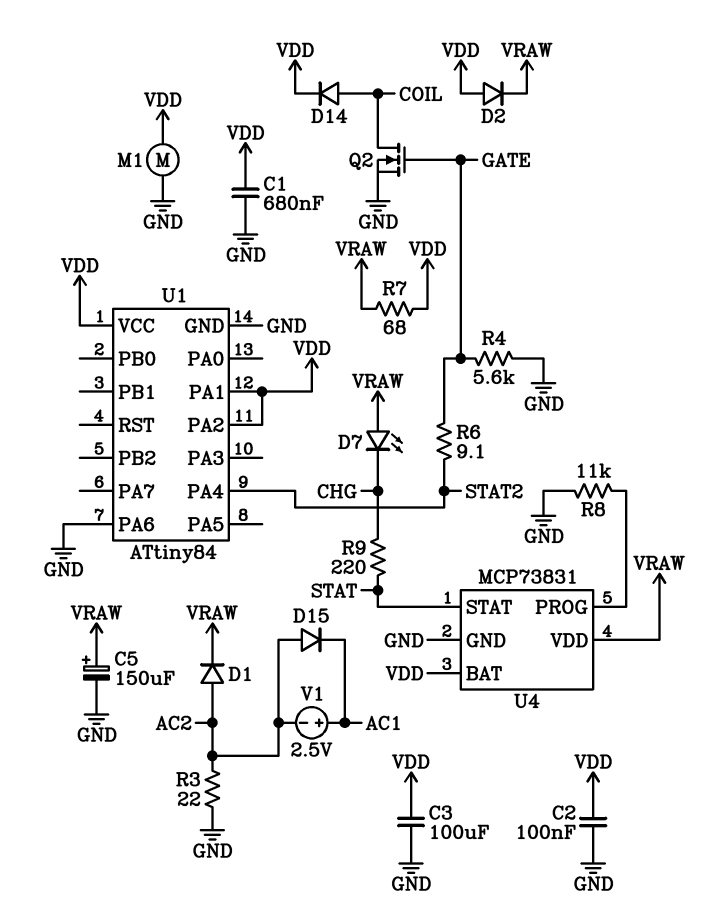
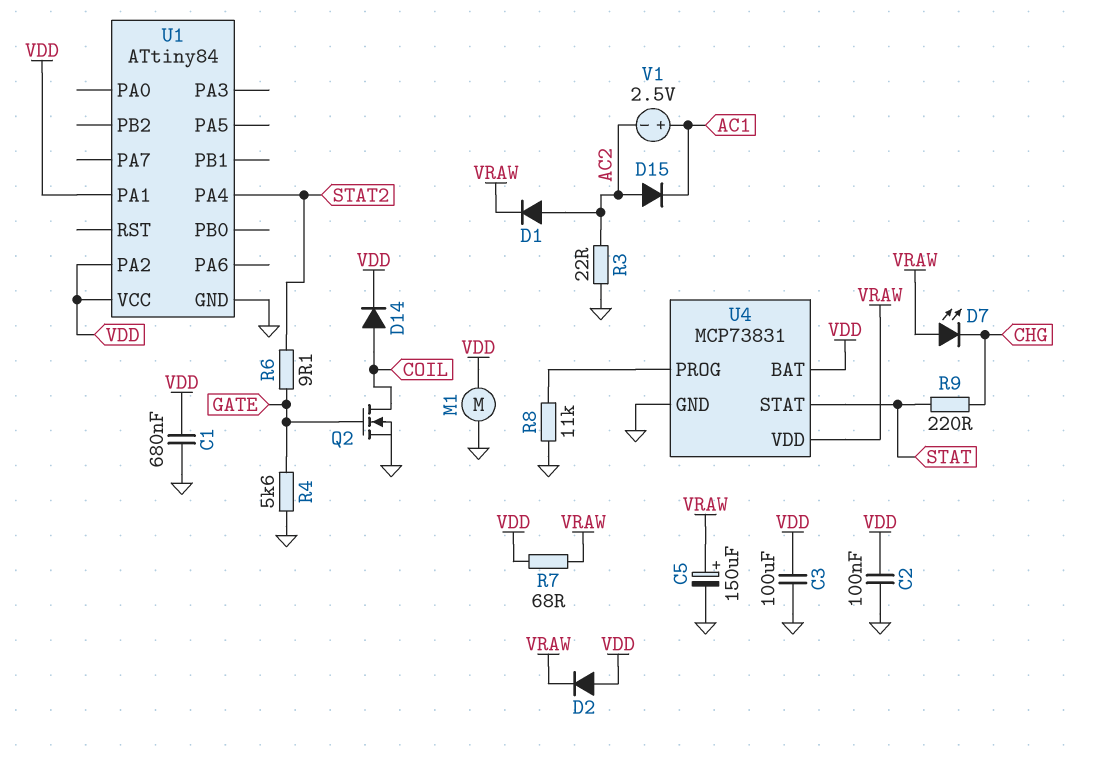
U1 pin PA6: GND -> none

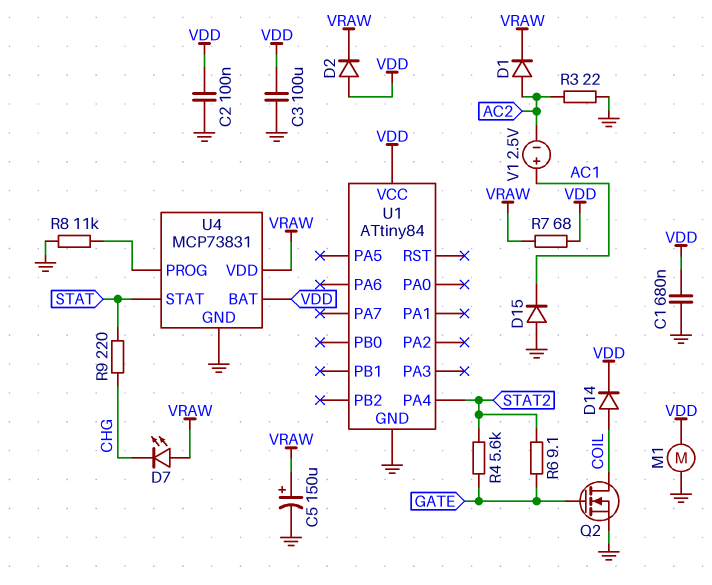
D15: diode (A AC2, K AC1) -> diode (A GND, K AC1)
R4: 5.6k (GATE, GND) -> 5.6k (GATE, STAT2)
U1 pin PA1: VDD -> none
U1 pin PA2: VDD -> none

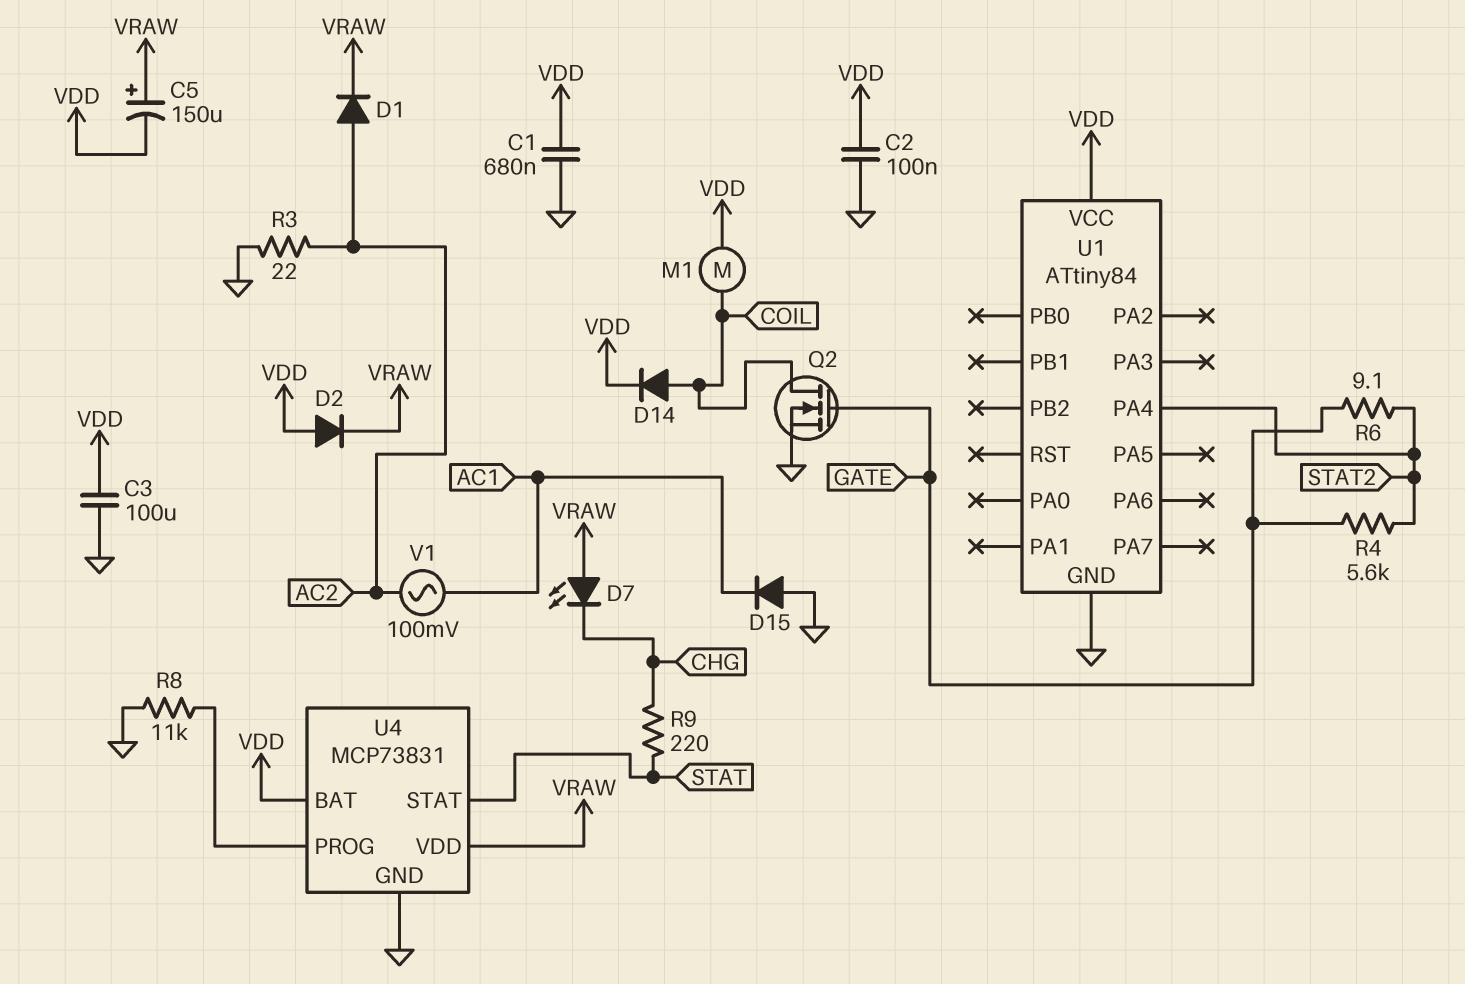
C5: 150uF (plus VRAW, minus GND) -> 150uF (plus VRAW, minus VDD)
M1: motor (GND, VDD) -> motor (COIL, VDD)
R7: 68 (VDD, VRAW) -> none
V1: 2.5V (plus AC1, minus AC2) -> AC 100mV (AC1, AC2)

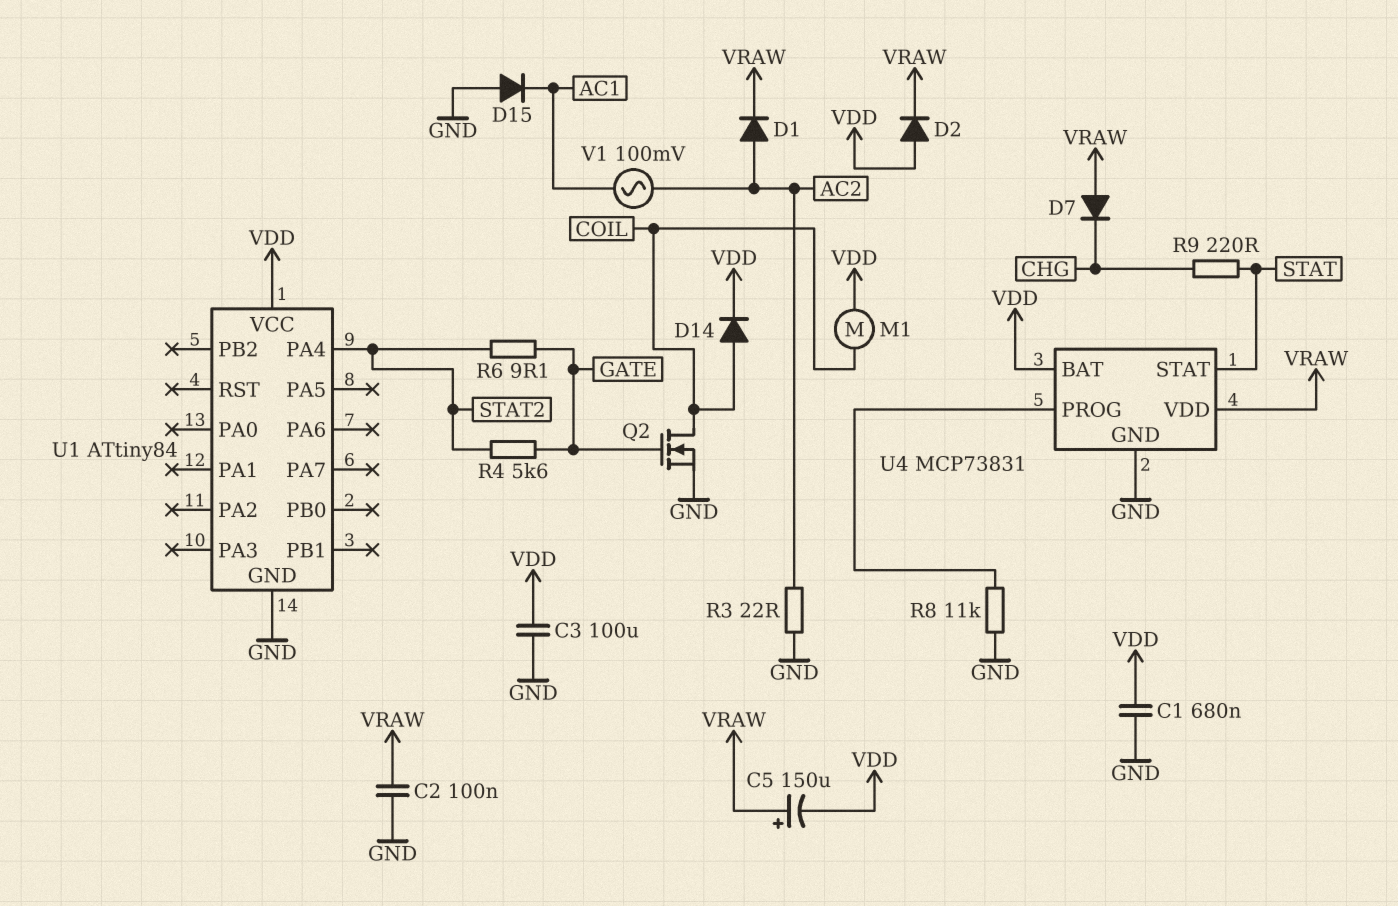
C2: 100nF (GND, VDD) -> 100nF (GND, VRAW)
D7: LED (A VRAW, K CHG) -> diode (A VRAW, K CHG)

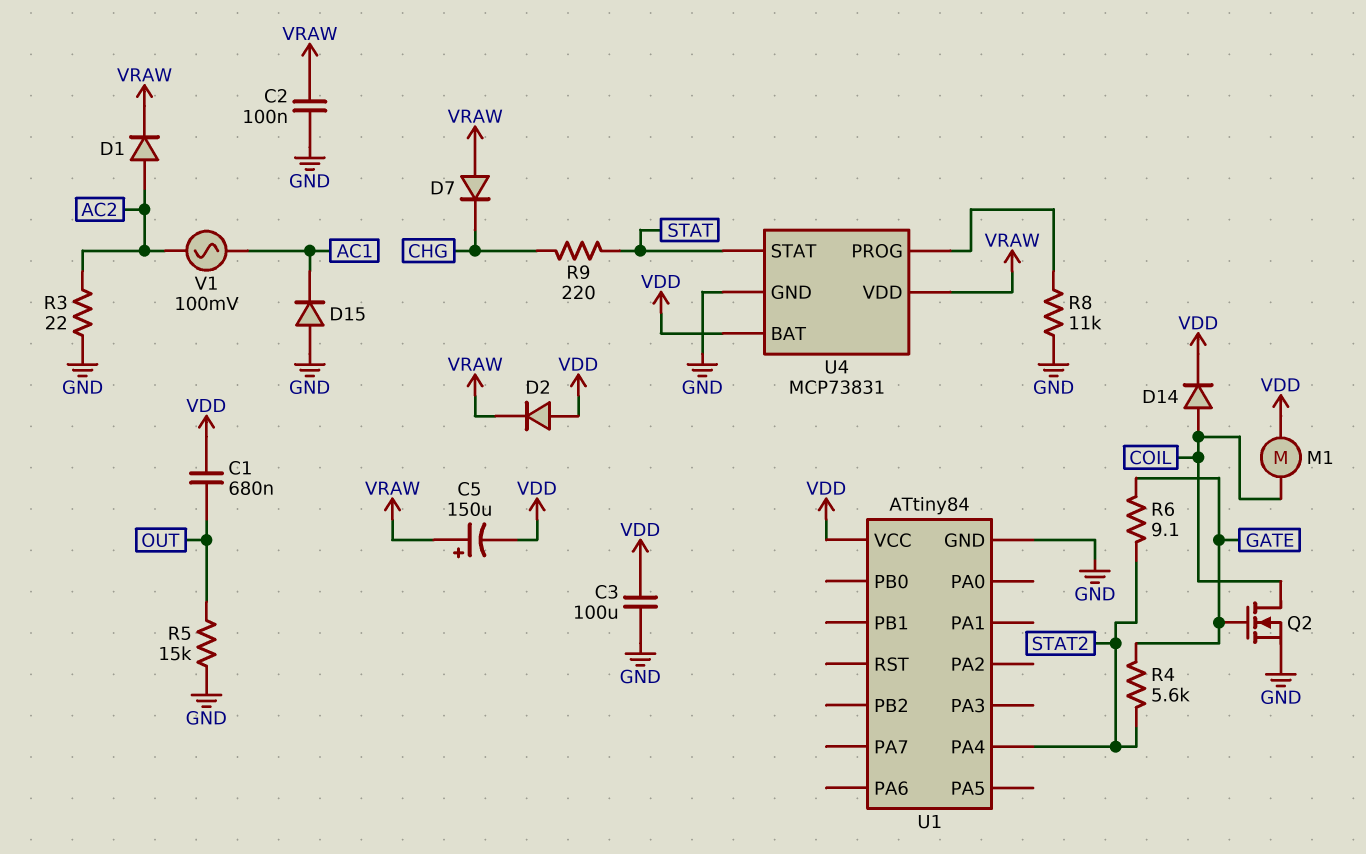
C1: 680nF (GND, VDD) -> 680nF (OUT, VDD)
R5: none -> 15k (GND, OUT)

